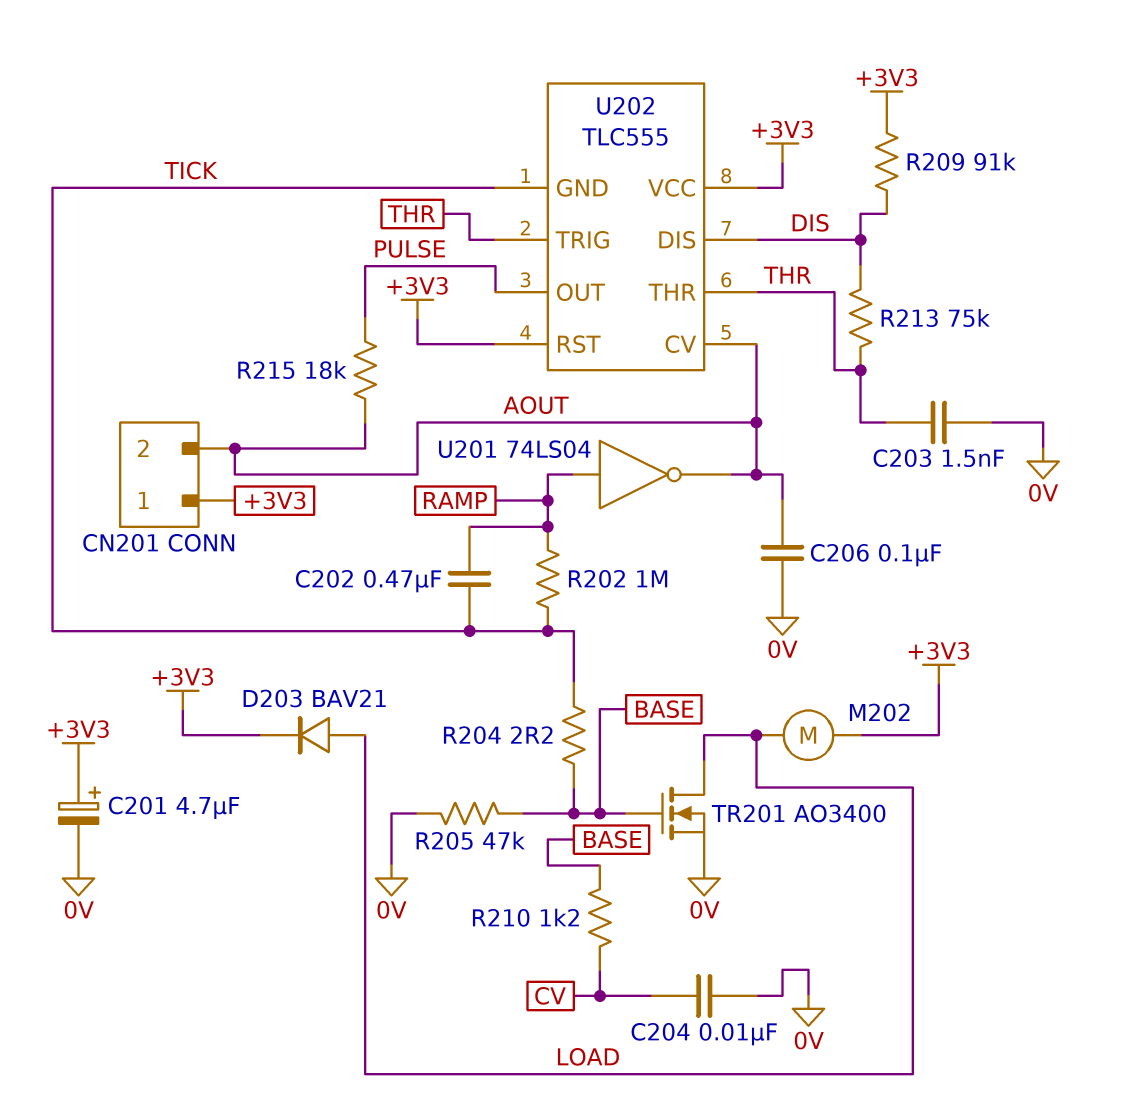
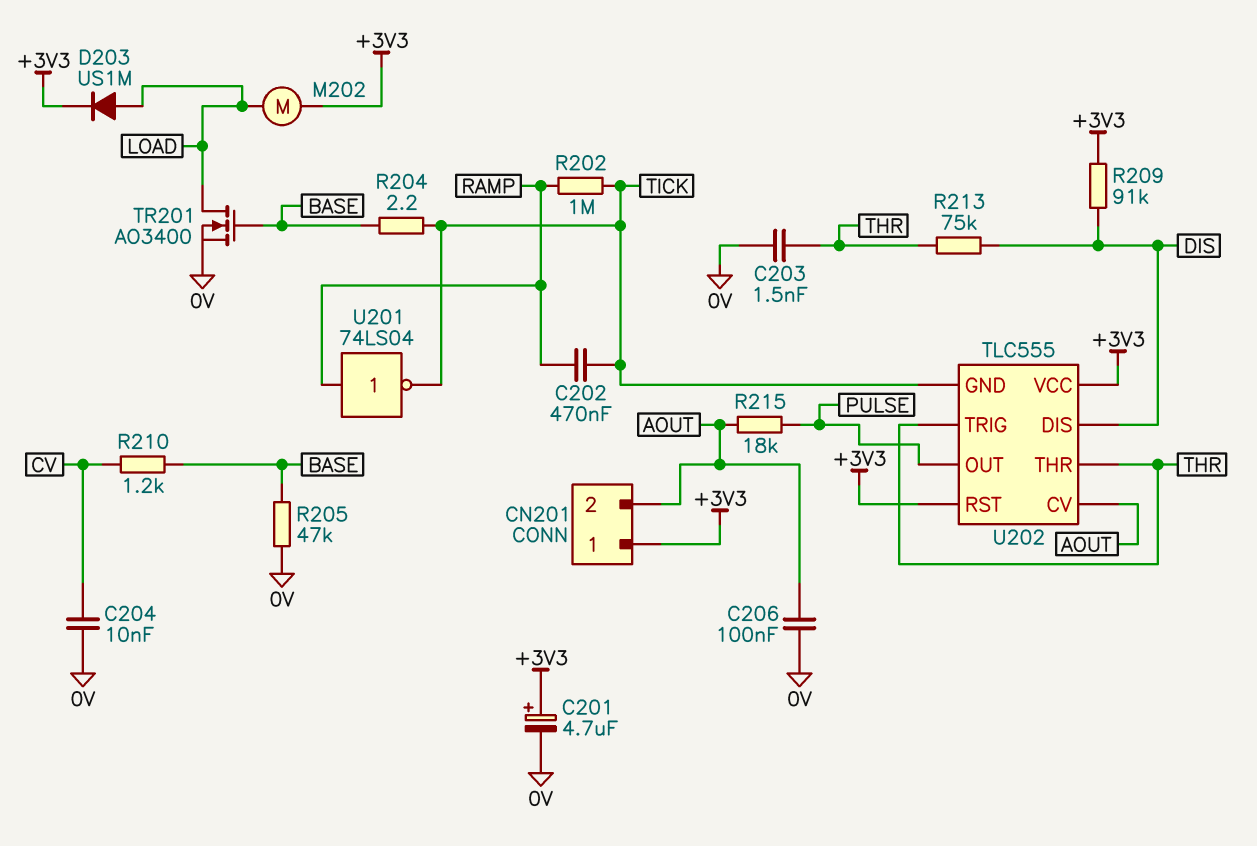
D203: diode BAV21 (A LOAD, K +3V3) -> diode US1M (A LOAD, K +3V3)
U201: NOT 74LS04 (in RAMP, out AOUT) -> NOT 74LS04 (in RAMP, out TICK)

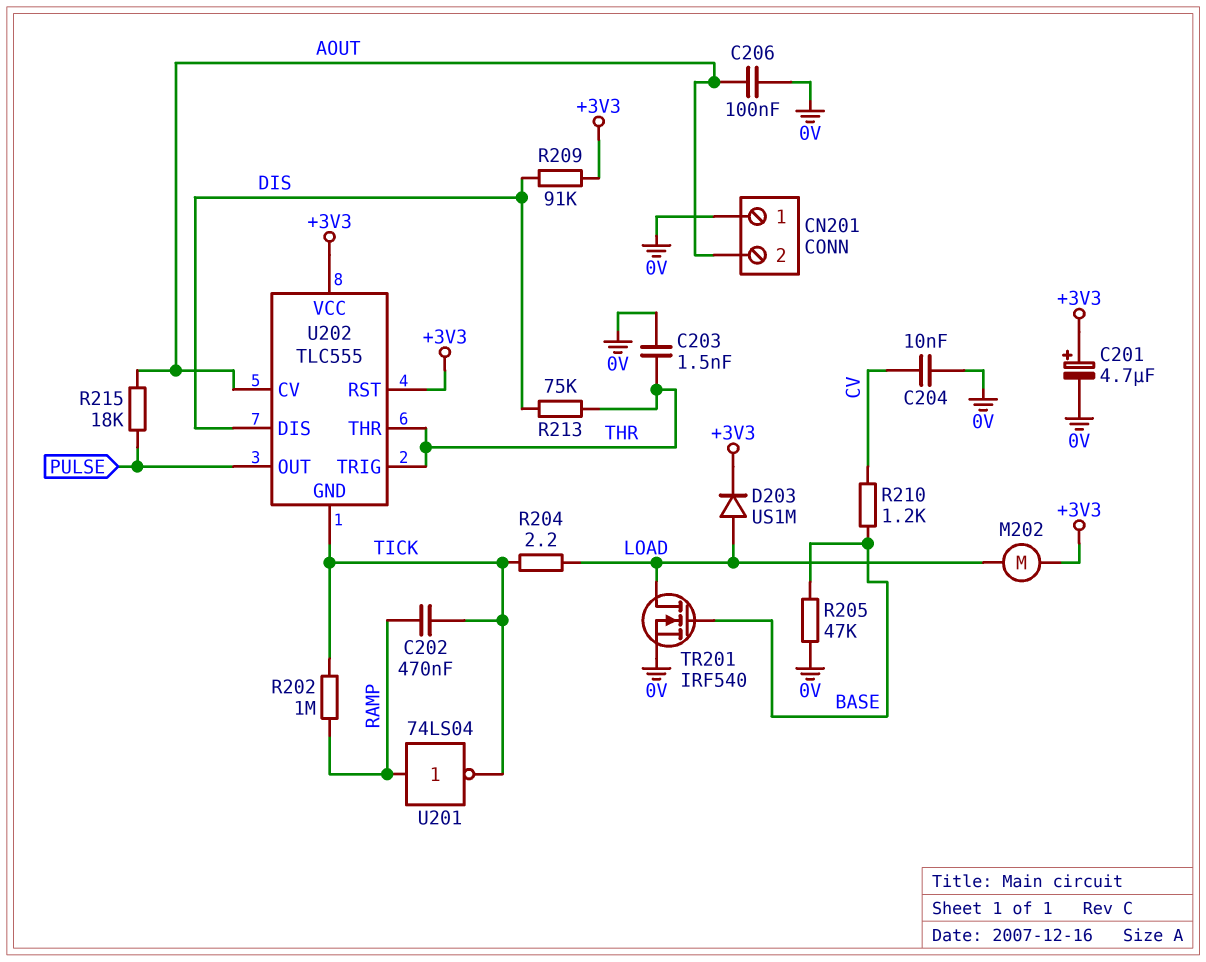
CN201 pin 1: +3V3 -> 0V
R204: 2.2 (BASE, TICK) -> 2.2 (LOAD, TICK)
TR201: NMOS AO3400 (G BASE, D LOAD, S 0V) -> NMOS IRF540 (G BASE, D LOAD, S 0V)

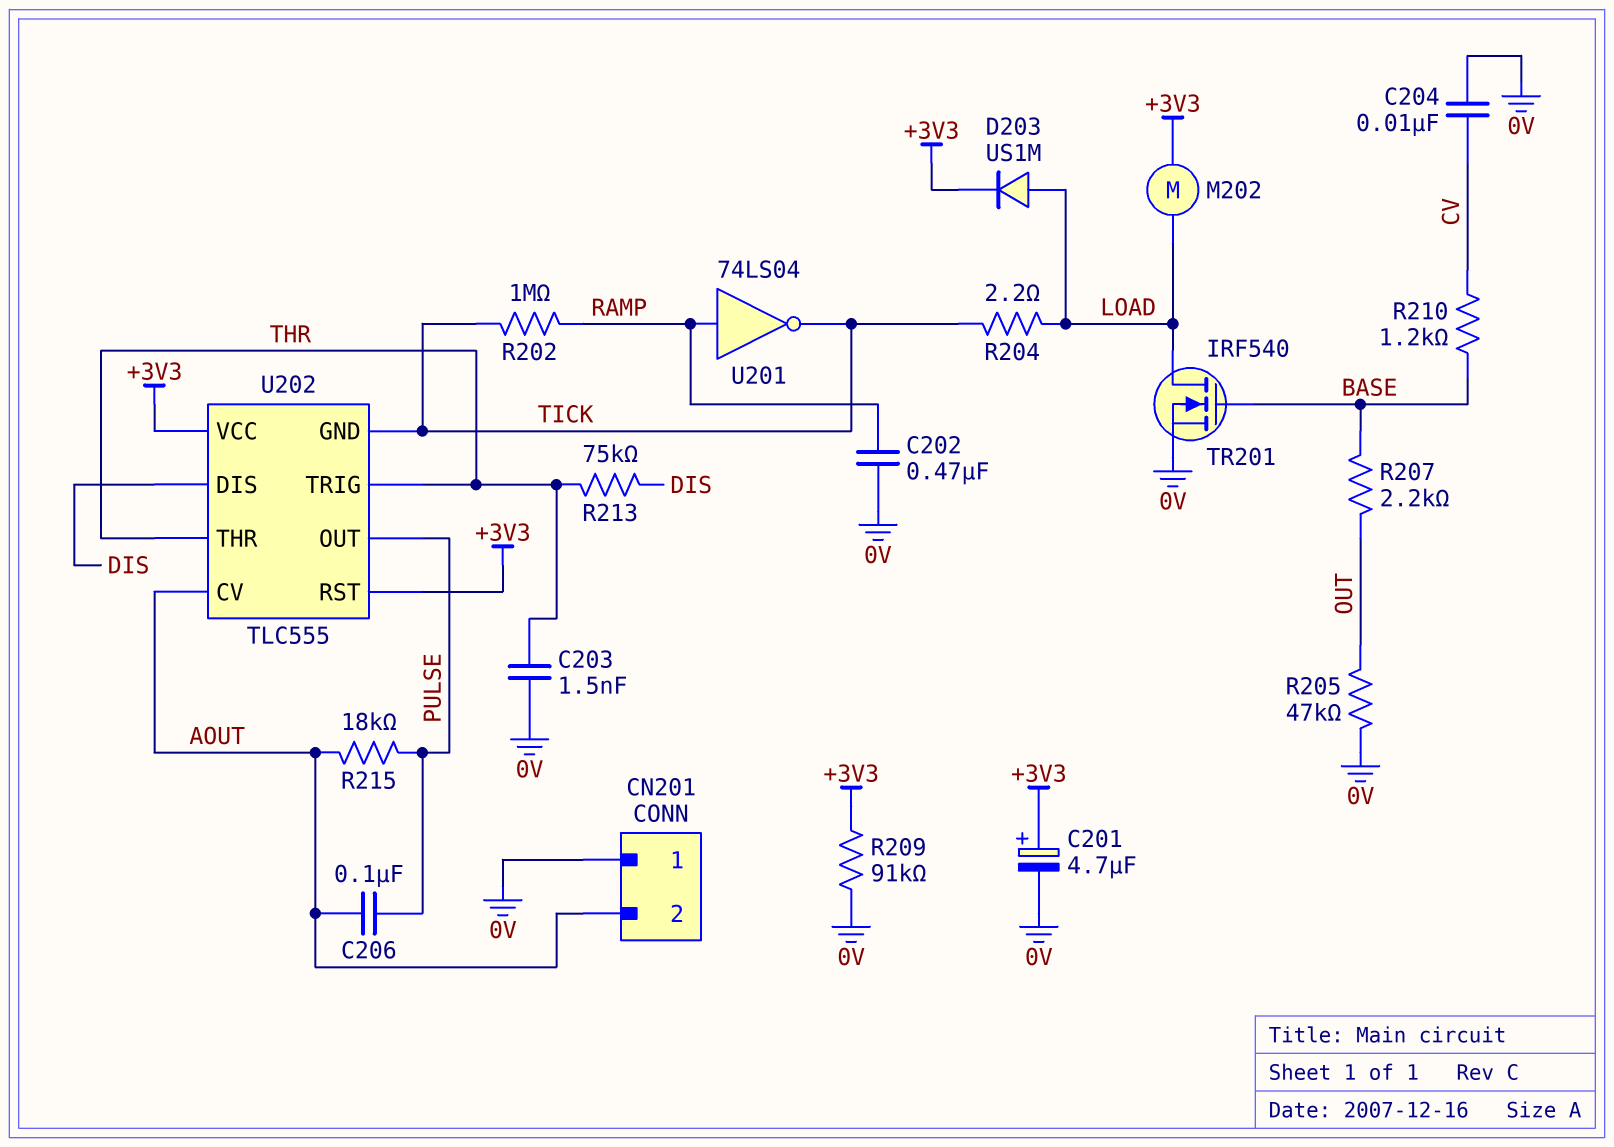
C202: 470nF (RAMP, TICK) -> 470nF (0V, RAMP)
C206: 100nF (0V, AOUT) -> 100nF (AOUT, PULSE)
R205: 47k (0V, BASE) -> 47k (0V, OUT)
R207: none -> 2.2k (BASE, OUT)
R209: 91k (+3V3, DIS) -> 91k (+3V3, 0V)

